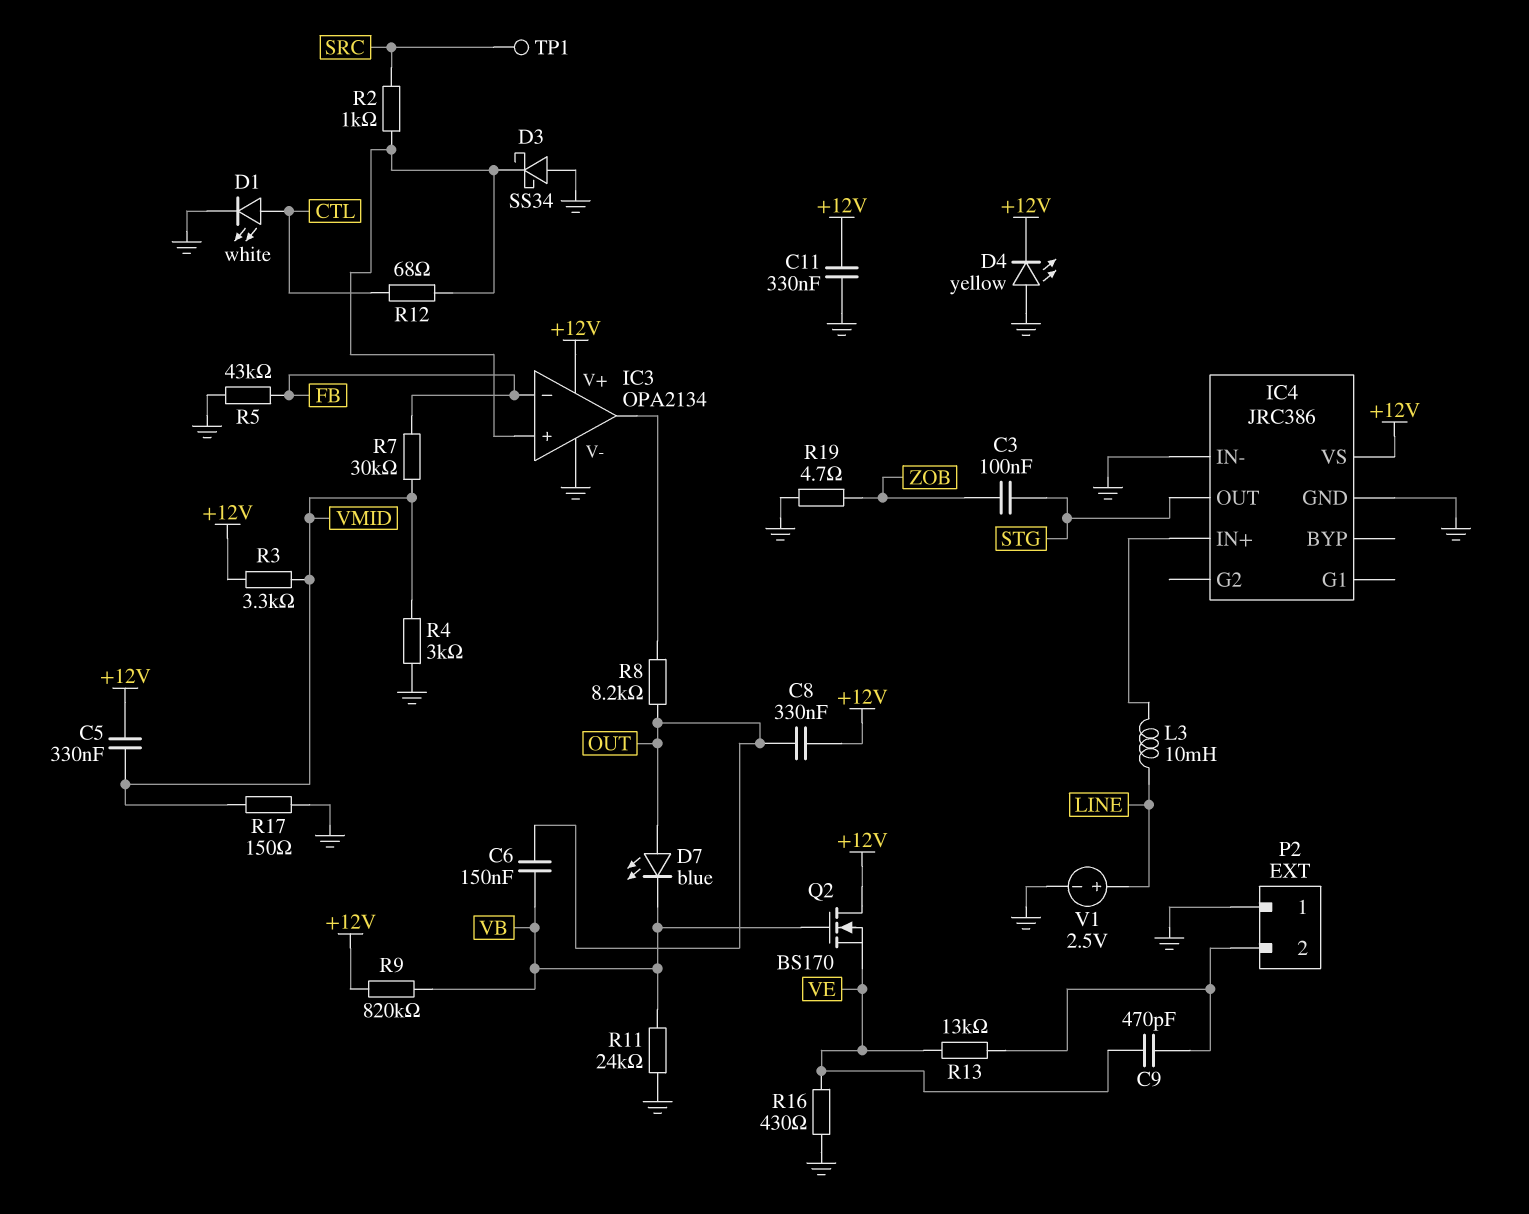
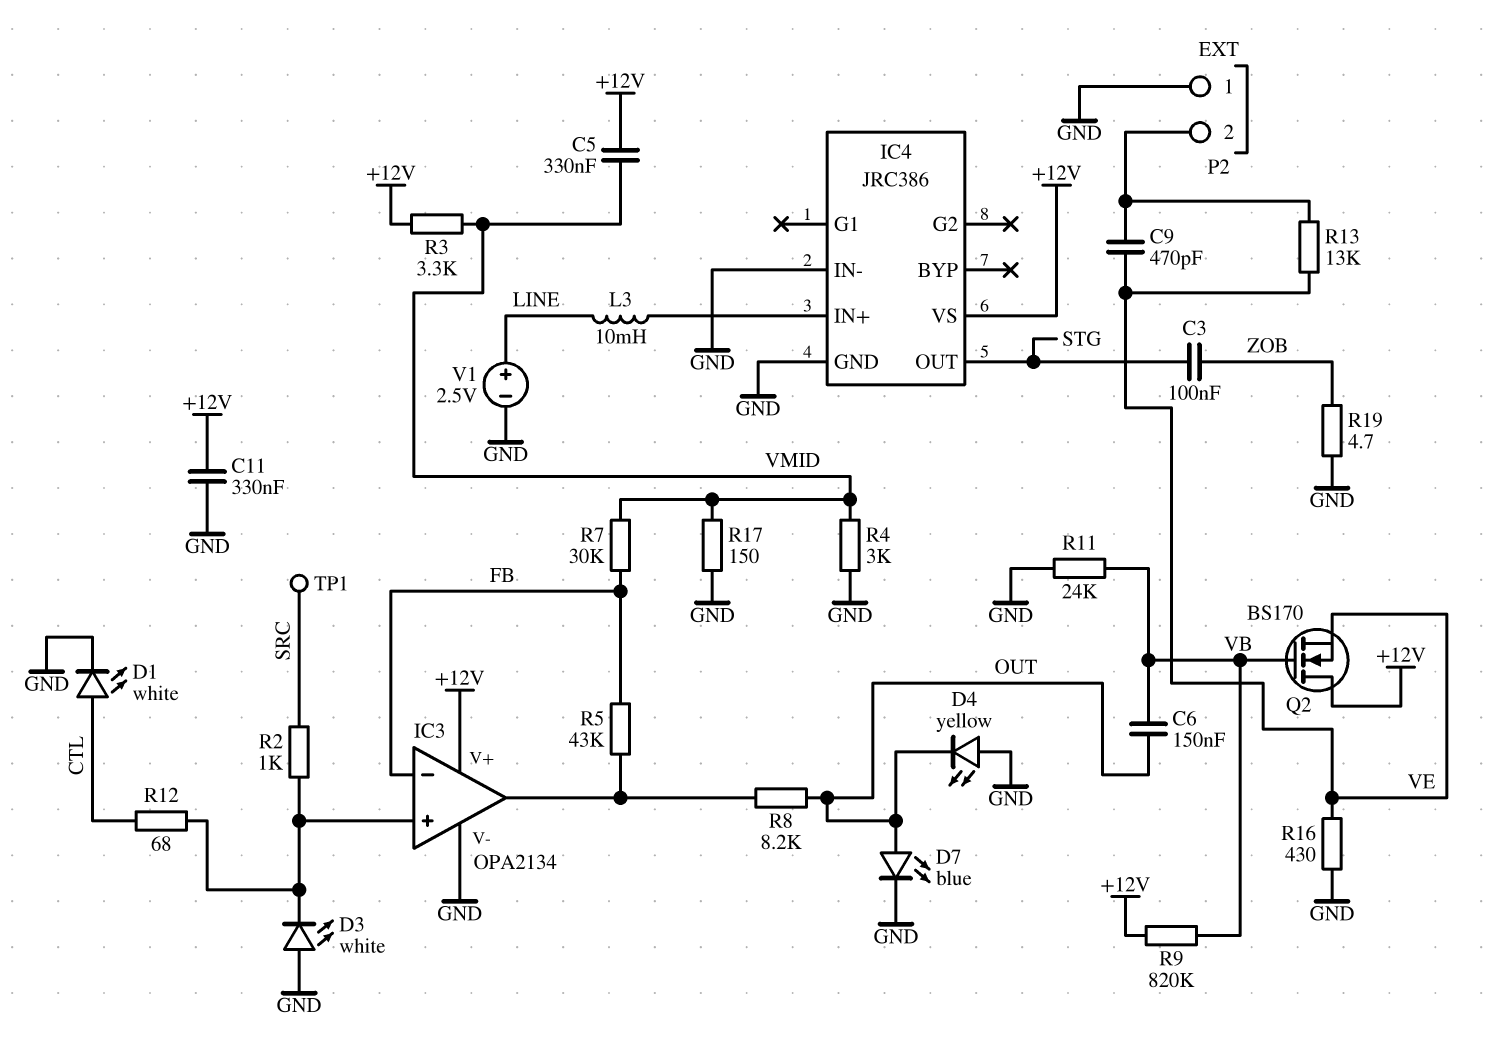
C8: 330nF (+12V, OUT) -> none
D3: schottky SS34 (A GND, K IC3/in+) -> LED white (A GND, K IC3/in+)
D4: LED yellow (A GND, K +12V) -> LED yellow (A GND, K OUT)
D7: LED blue (A OUT, K VB) -> LED blue (A OUT, K GND)
R5: 43k (FB, GND) -> 43k (FB, IC3/out)

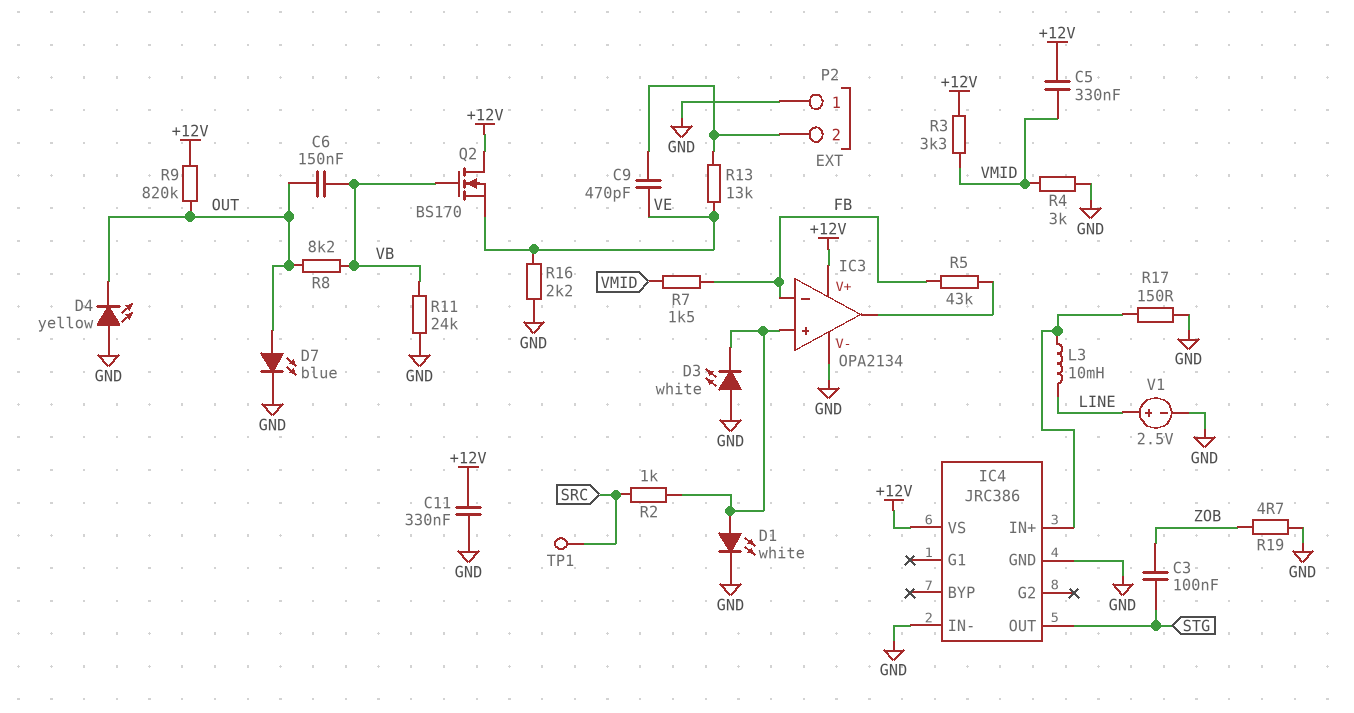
D1: LED white (A CTL, K GND) -> LED white (A IC3/in+, K GND)
R7: 30k (FB, VMID) -> 1.5k (FB, VMID)
R8: 8.2k (IC3/out, OUT) -> 8.2k (OUT, VB)
R9: 820k (+12V, VB) -> 820k (+12V, OUT)
R12: 68 (CTL, IC3/in+) -> none
R16: 430 (GND, VE) -> 2.2k (GND, VE)
R17: 150 (GND, VMID) -> 150 (GND, IC4/IN+)

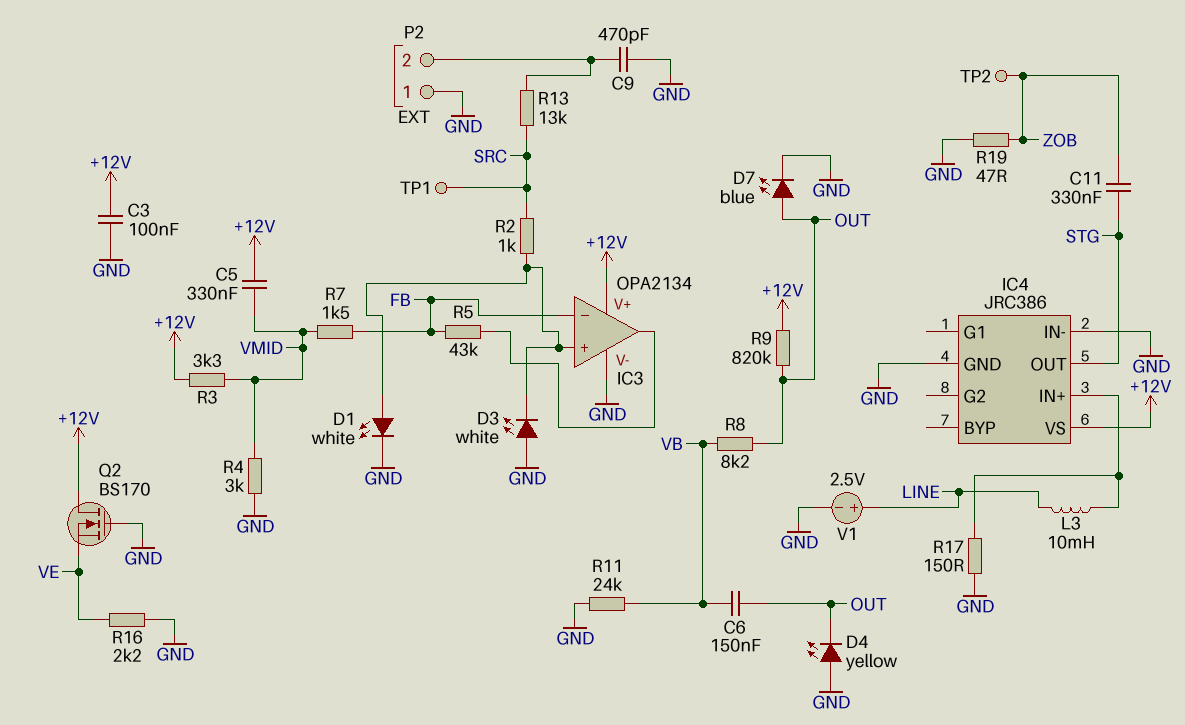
C3: 100nF (STG, ZOB) -> 100nF (+12V, GND)
C9: 470pF (P2/2, VE) -> 470pF (GND, P2/2)
C11: 330nF (+12V, GND) -> 330nF (STG, ZOB)
Q2: NMOS BS170 (G VB, D +12V, S VE) -> NMOS BS170 (G GND, D +12V, S VE)
R13: 13k (P2/2, VE) -> 13k (P2/2, SRC)
R19: 4.7 (GND, ZOB) -> 47 (GND, ZOB)
TP2: none -> test point (ZOB)

